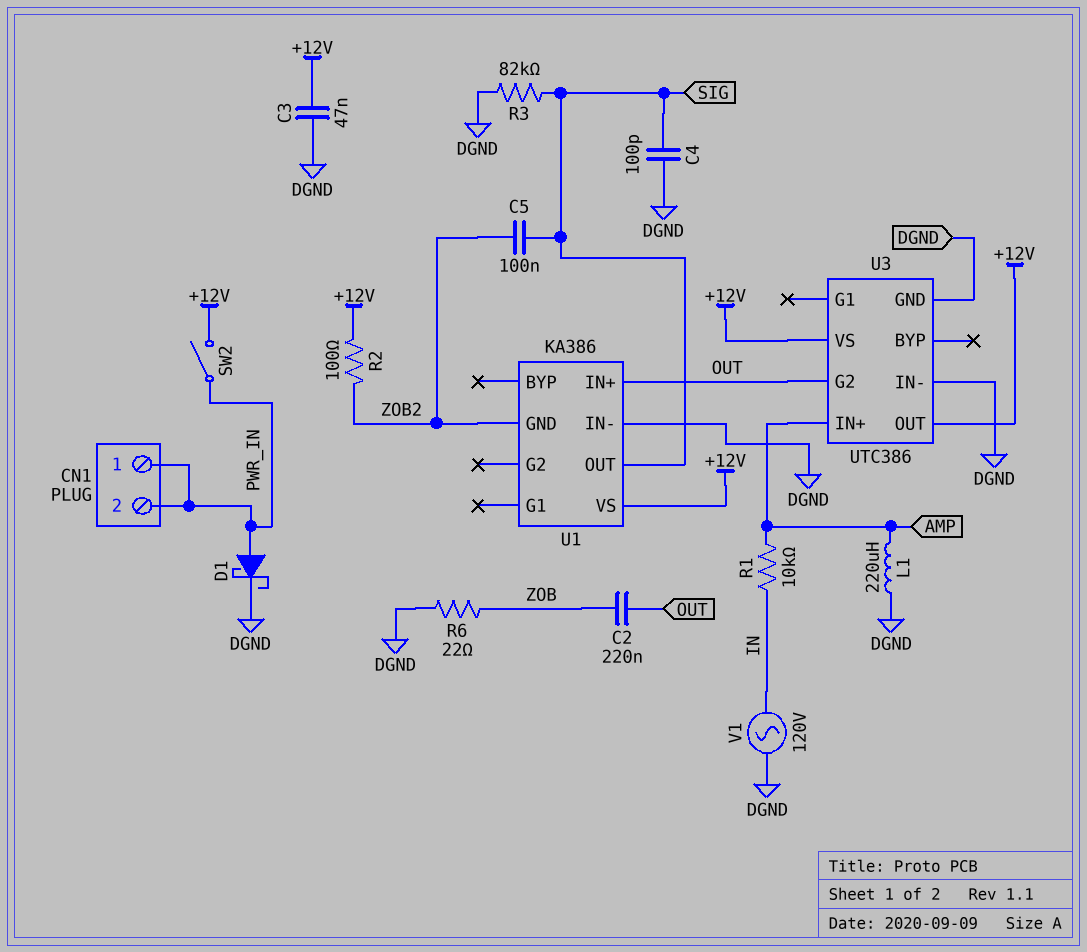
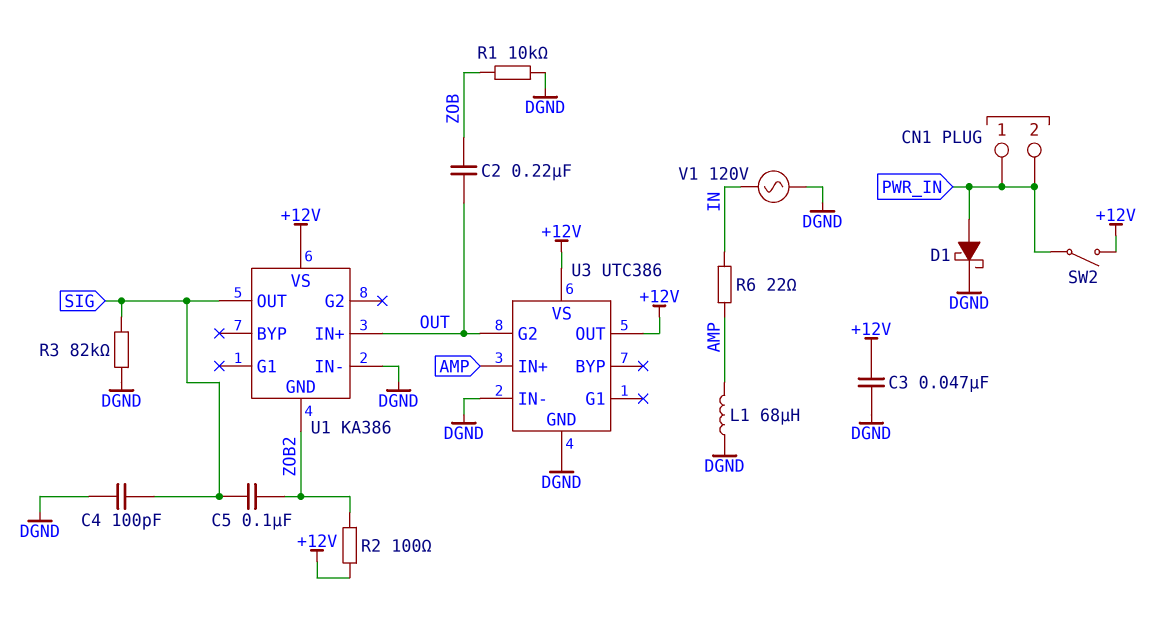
L1: 220uH (AMP, DGND) -> 68uH (AMP, DGND)
R1: 10k (AMP, IN) -> 10k (DGND, ZOB)
R6: 22 (DGND, ZOB) -> 22 (AMP, IN)

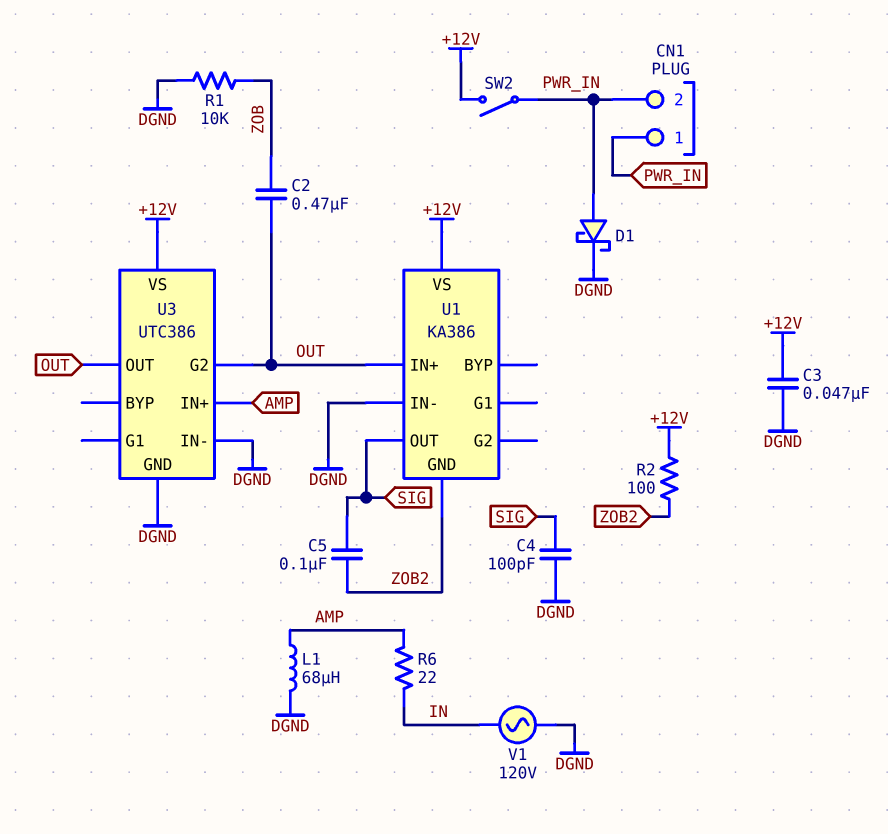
C2: 220nF (OUT, ZOB) -> 470nF (OUT, ZOB)
R3: 82k (DGND, SIG) -> none
U3 pin OUT: +12V -> OUT

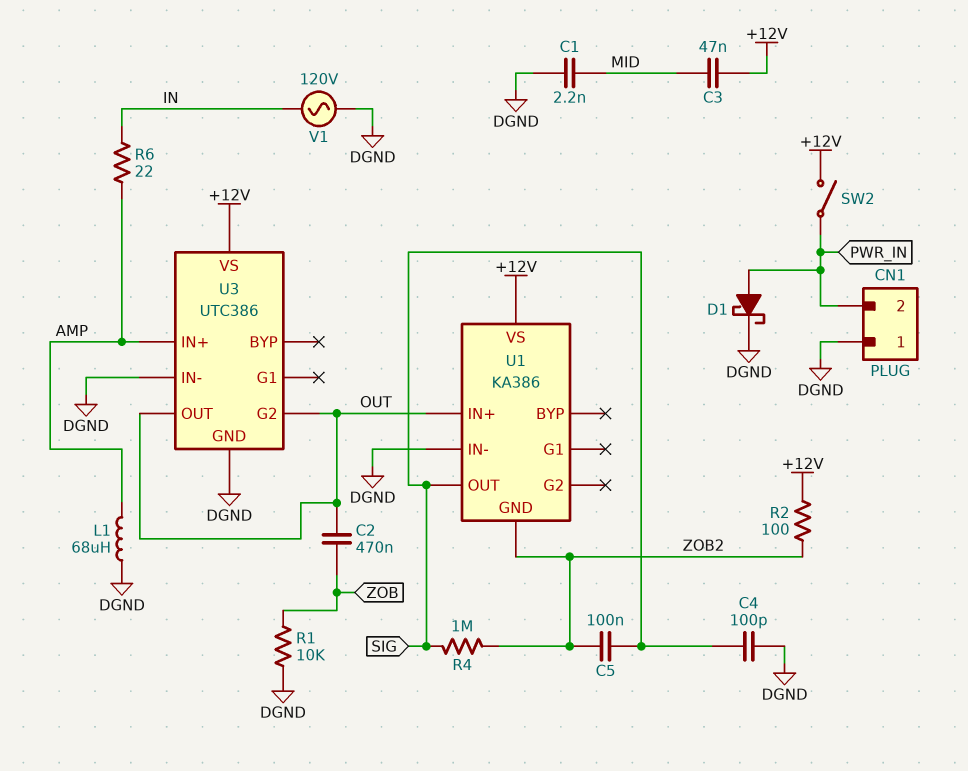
C1: none -> 2.2nF (DGND, MID)
C3: 47nF (+12V, DGND) -> 47nF (+12V, MID)
CN1 pin 1: PWR_IN -> DGND
R4: none -> 1M (SIG, ZOB2)

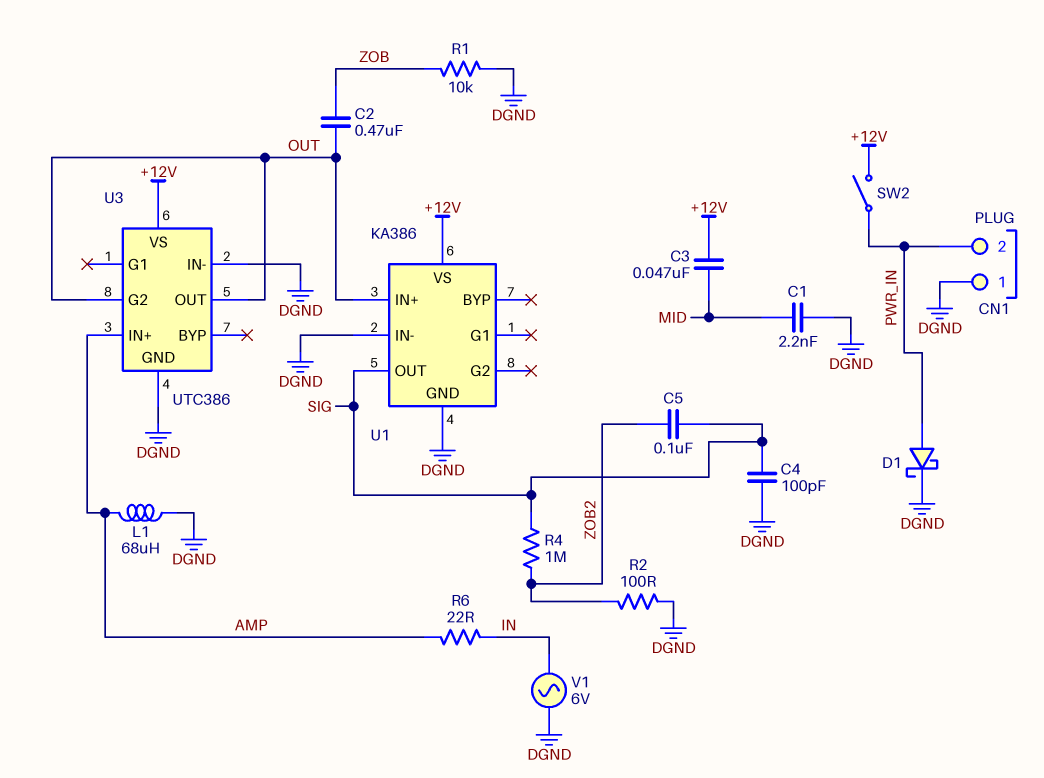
R2: 100 (+12V, ZOB2) -> 100 (DGND, ZOB2)
U1 pin GND: ZOB2 -> DGND
V1: AC 120V (DGND, IN) -> AC 6V (DGND, IN)

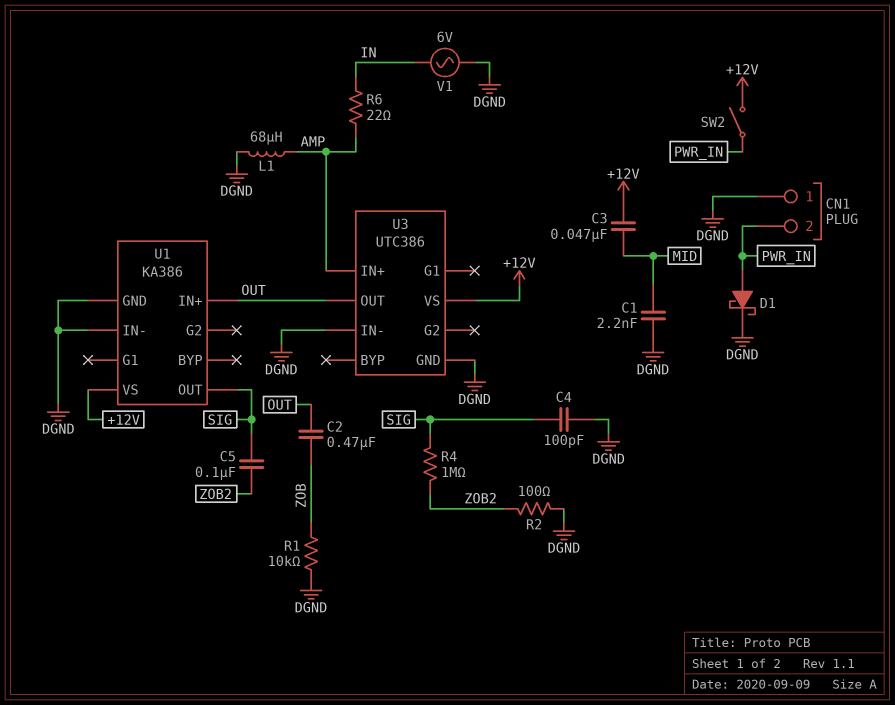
U3 pin G2: OUT -> none

